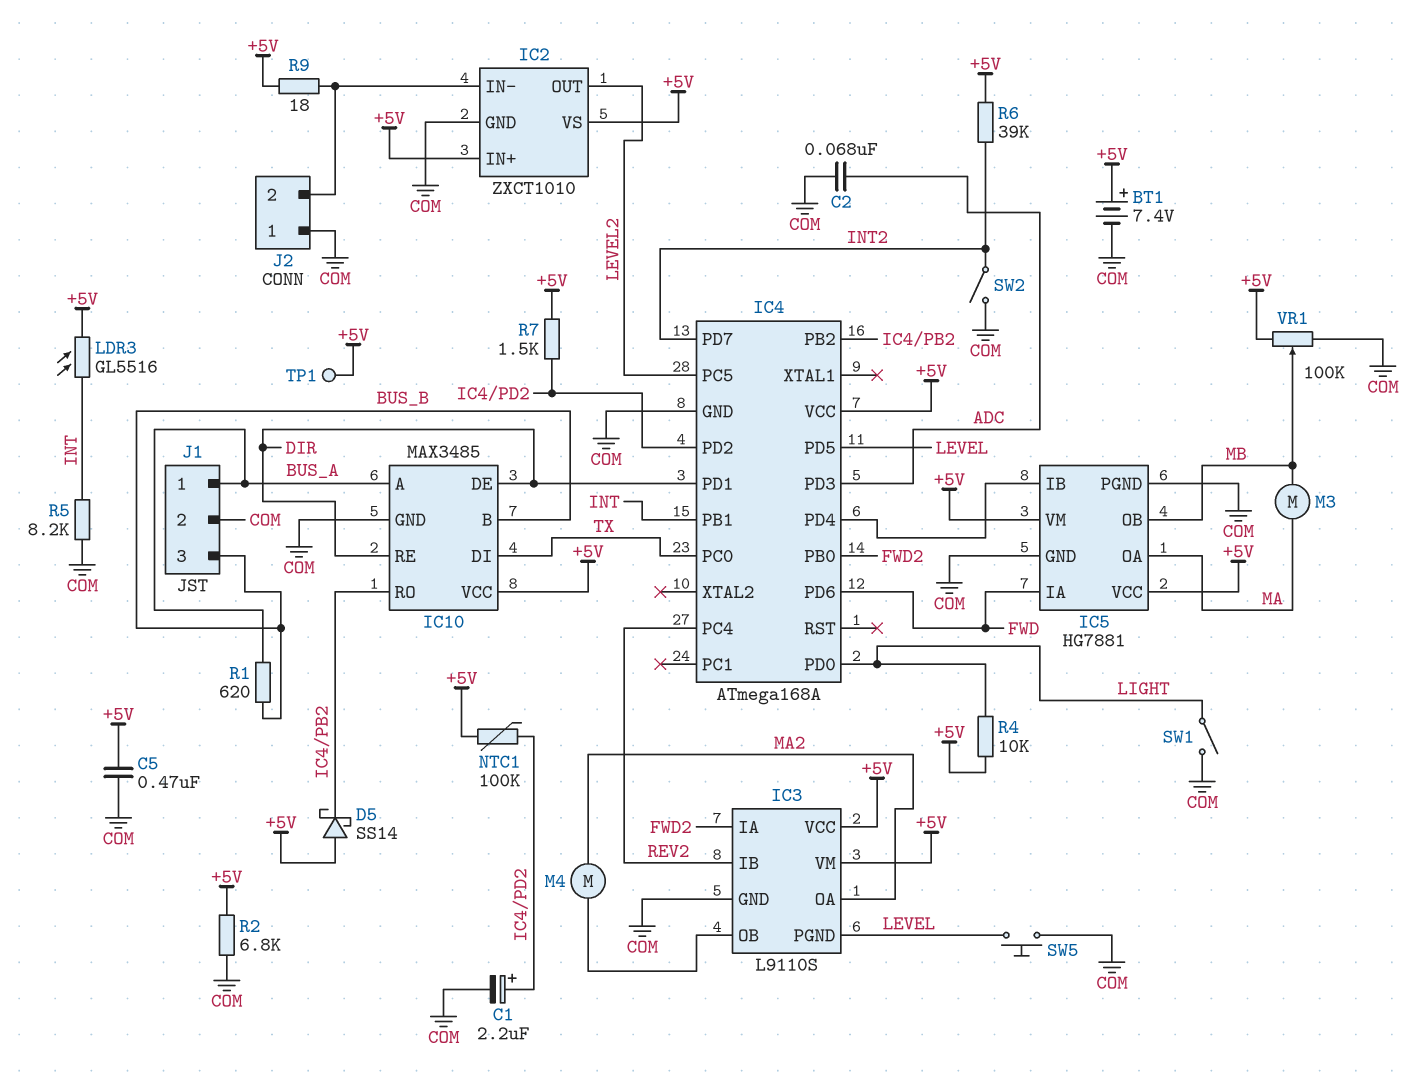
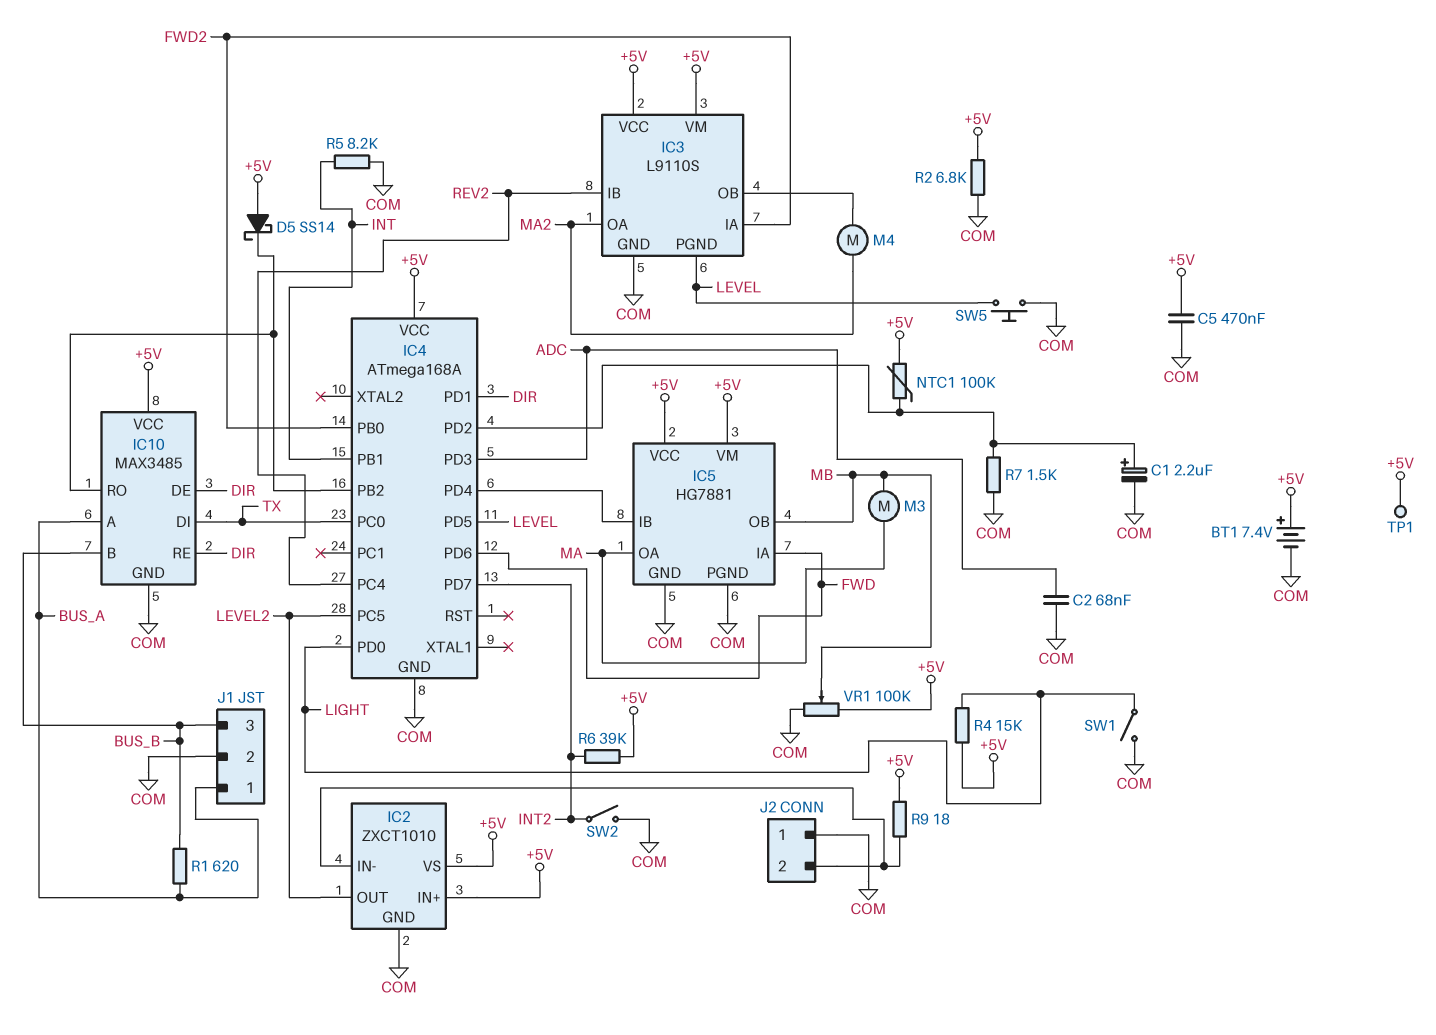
LDR3: GL5516 (+5V, INT) -> none
R4: 10k (+5V, LIGHT) -> 15k (+5V, LIGHT)
R7: 1.5k (+5V, IC4/PD2) -> 1.5k (COM, IC4/PD2)

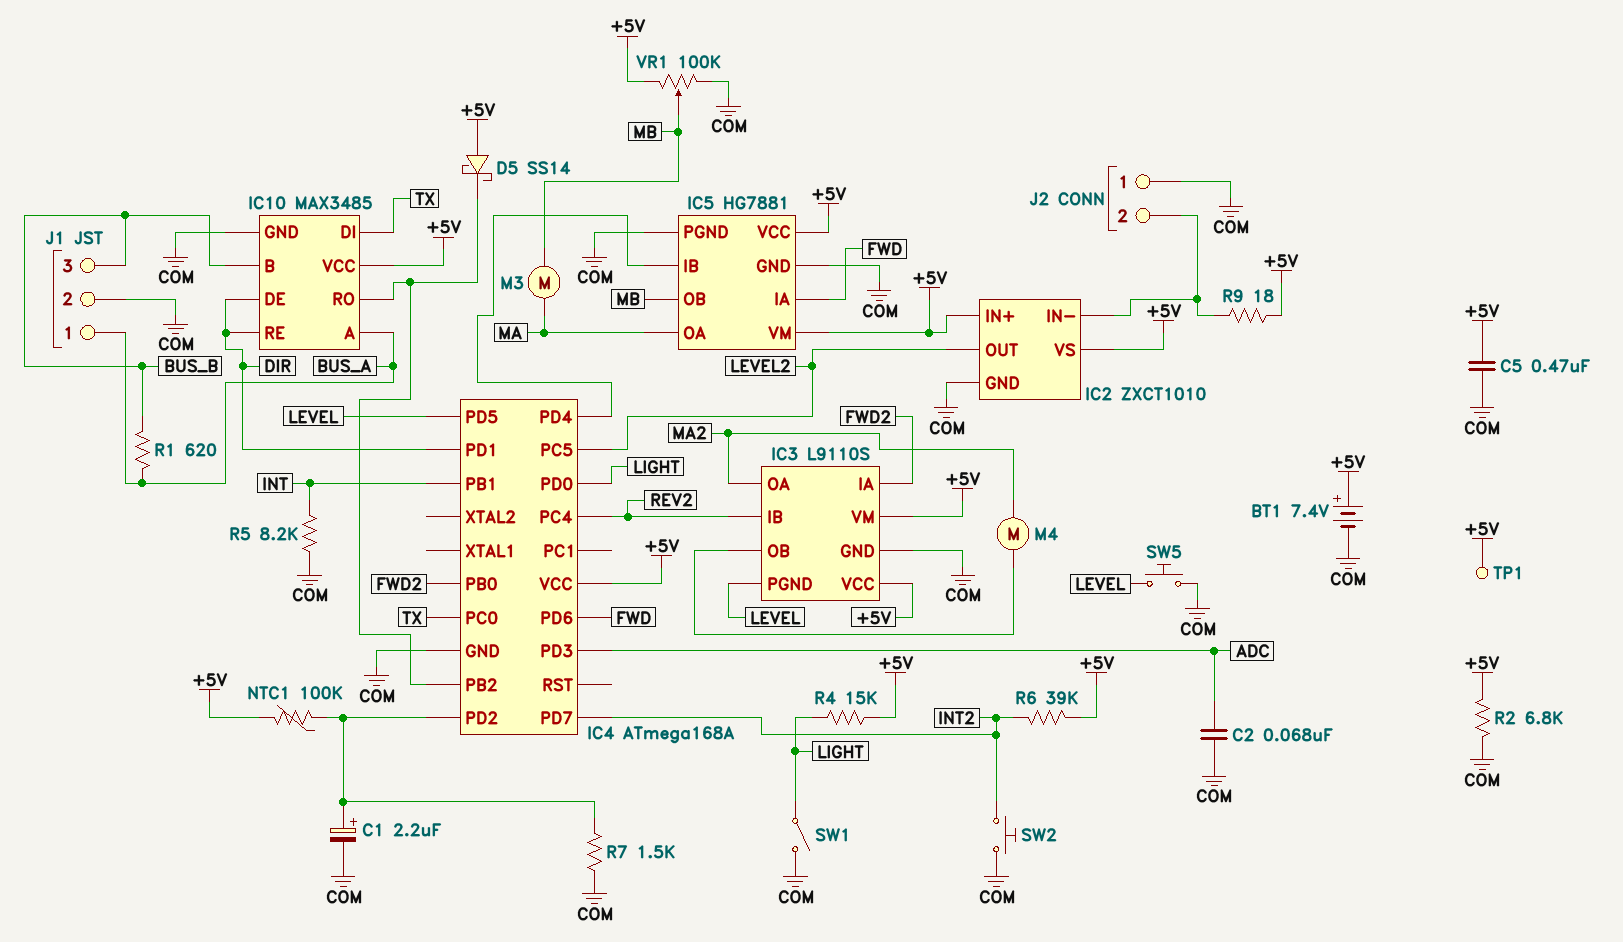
SW2: switch (COM, INT2) -> button (COM, INT2)

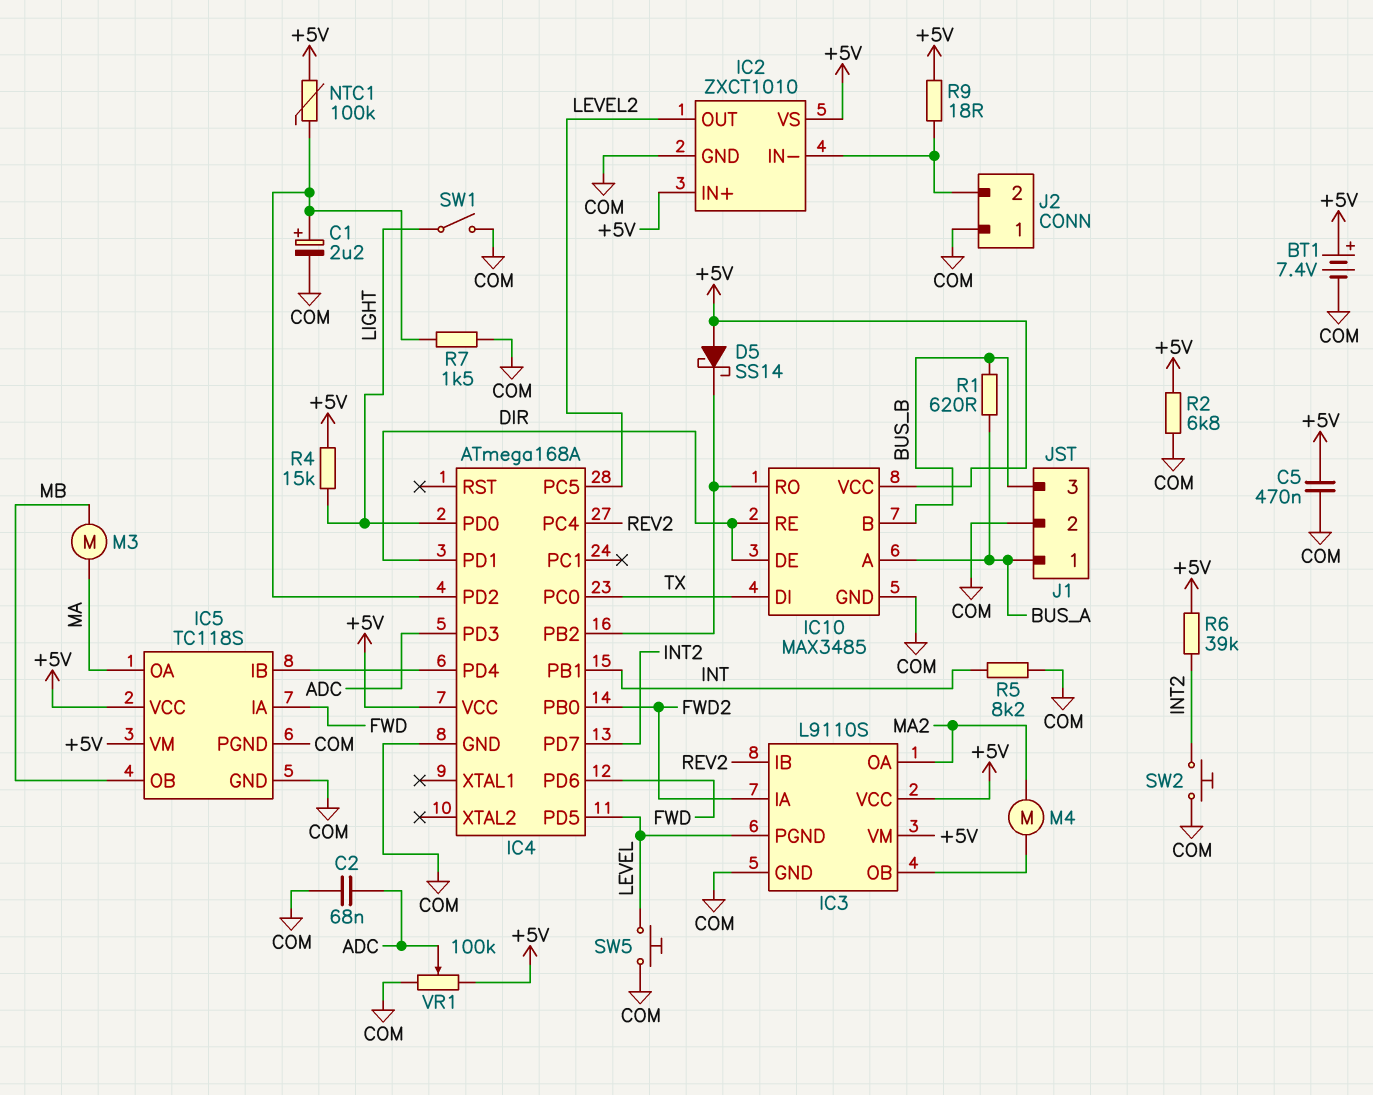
IC5: HG7881 -> TC118S
TP1: test point (+5V) -> none
VR1: 100k (+5V, COM, wiper MB) -> 100k (+5V, COM, wiper ADC)

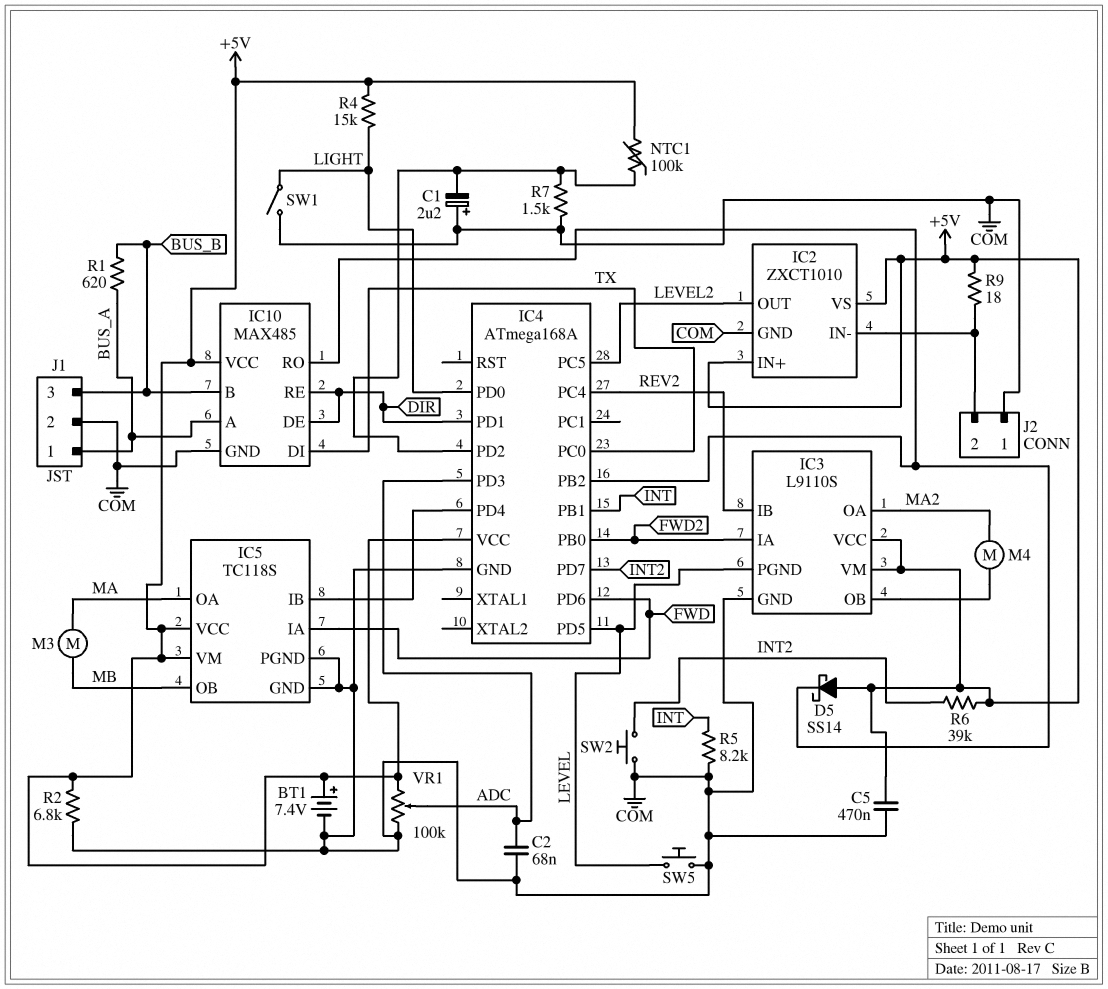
C1: 2.2uF (plus IC4/PD2, minus COM) -> 2.2uF (plus COM, minus IC4/PD2)
IC10: MAX3485 -> MAX485

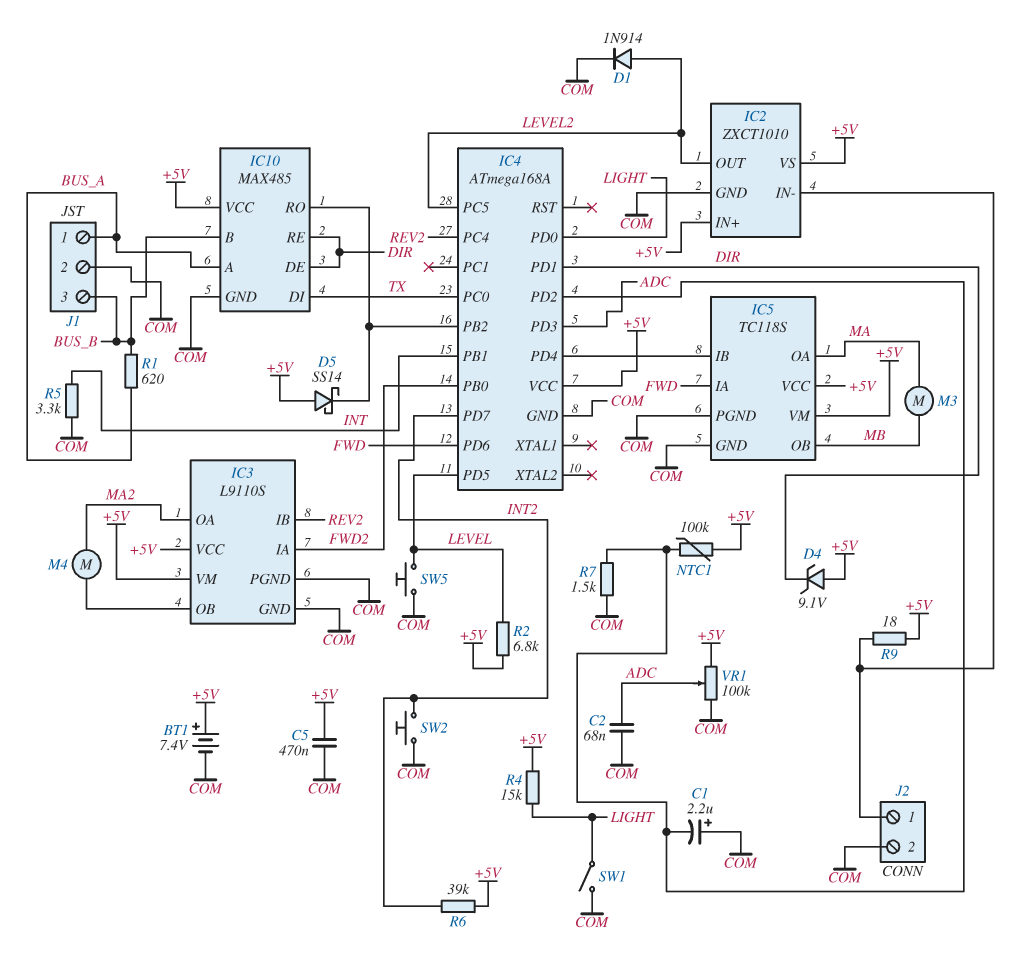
D1: none -> diode 1N914 (A LEVEL2, K COM)
D4: none -> zener 9.1V (A +5V, K DIR)
IC3 pin PGND: LEVEL -> COM
J2 pin 1: COM -> IC2/IN-
J2 pin 2: IC2/IN- -> COM
R2: 6.8k (+5V, COM) -> 6.8k (+5V, LEVEL)
R5: 8.2k (COM, INT) -> 3.3k (COM, INT)

